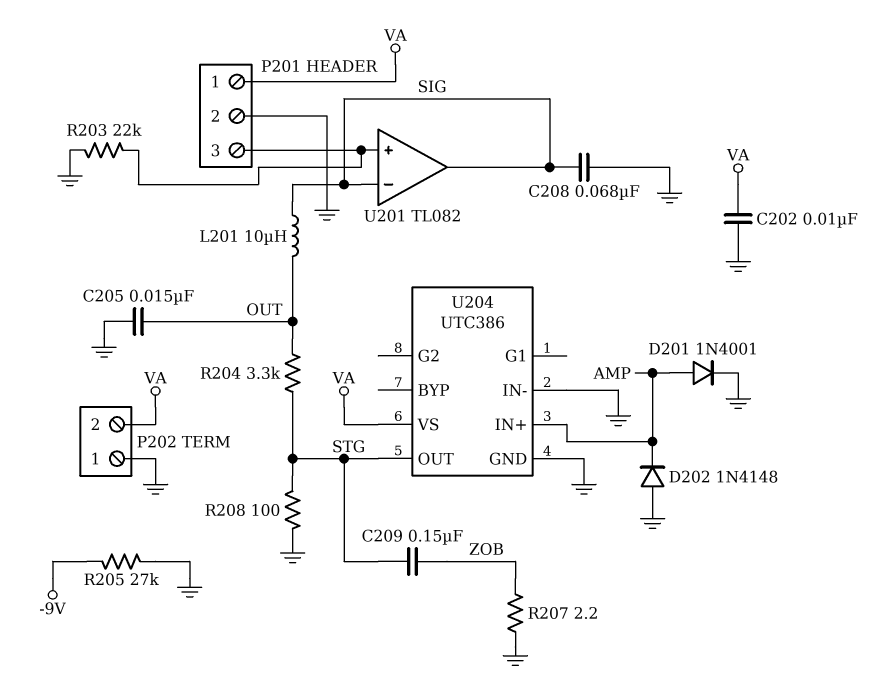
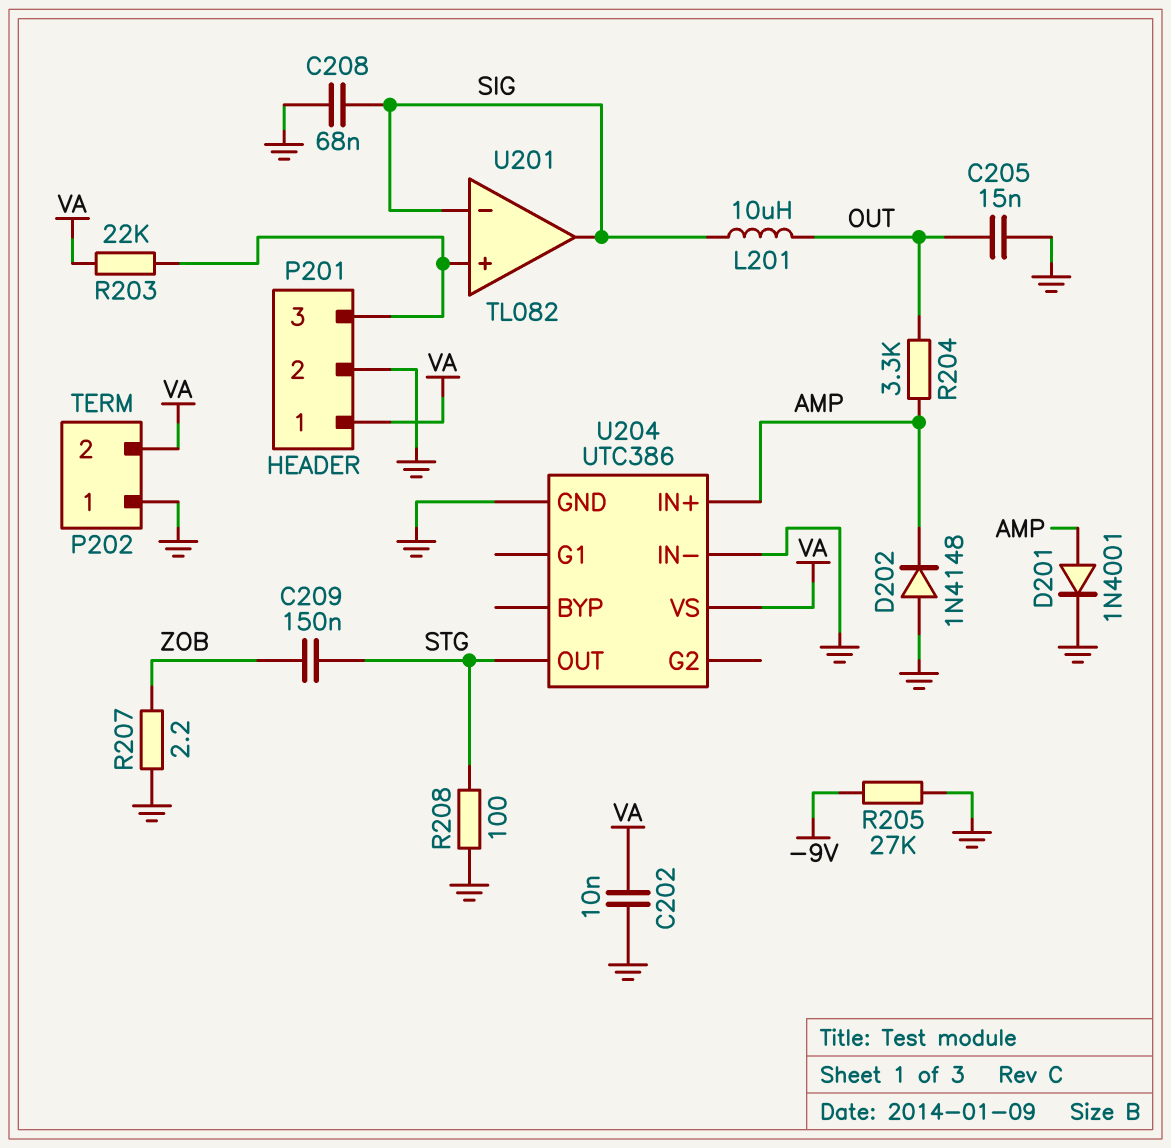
R203: 22k (GND, P201/3) -> 22k (P201/3, VA)
R204: 3.3k (OUT, STG) -> 3.3k (AMP, OUT)

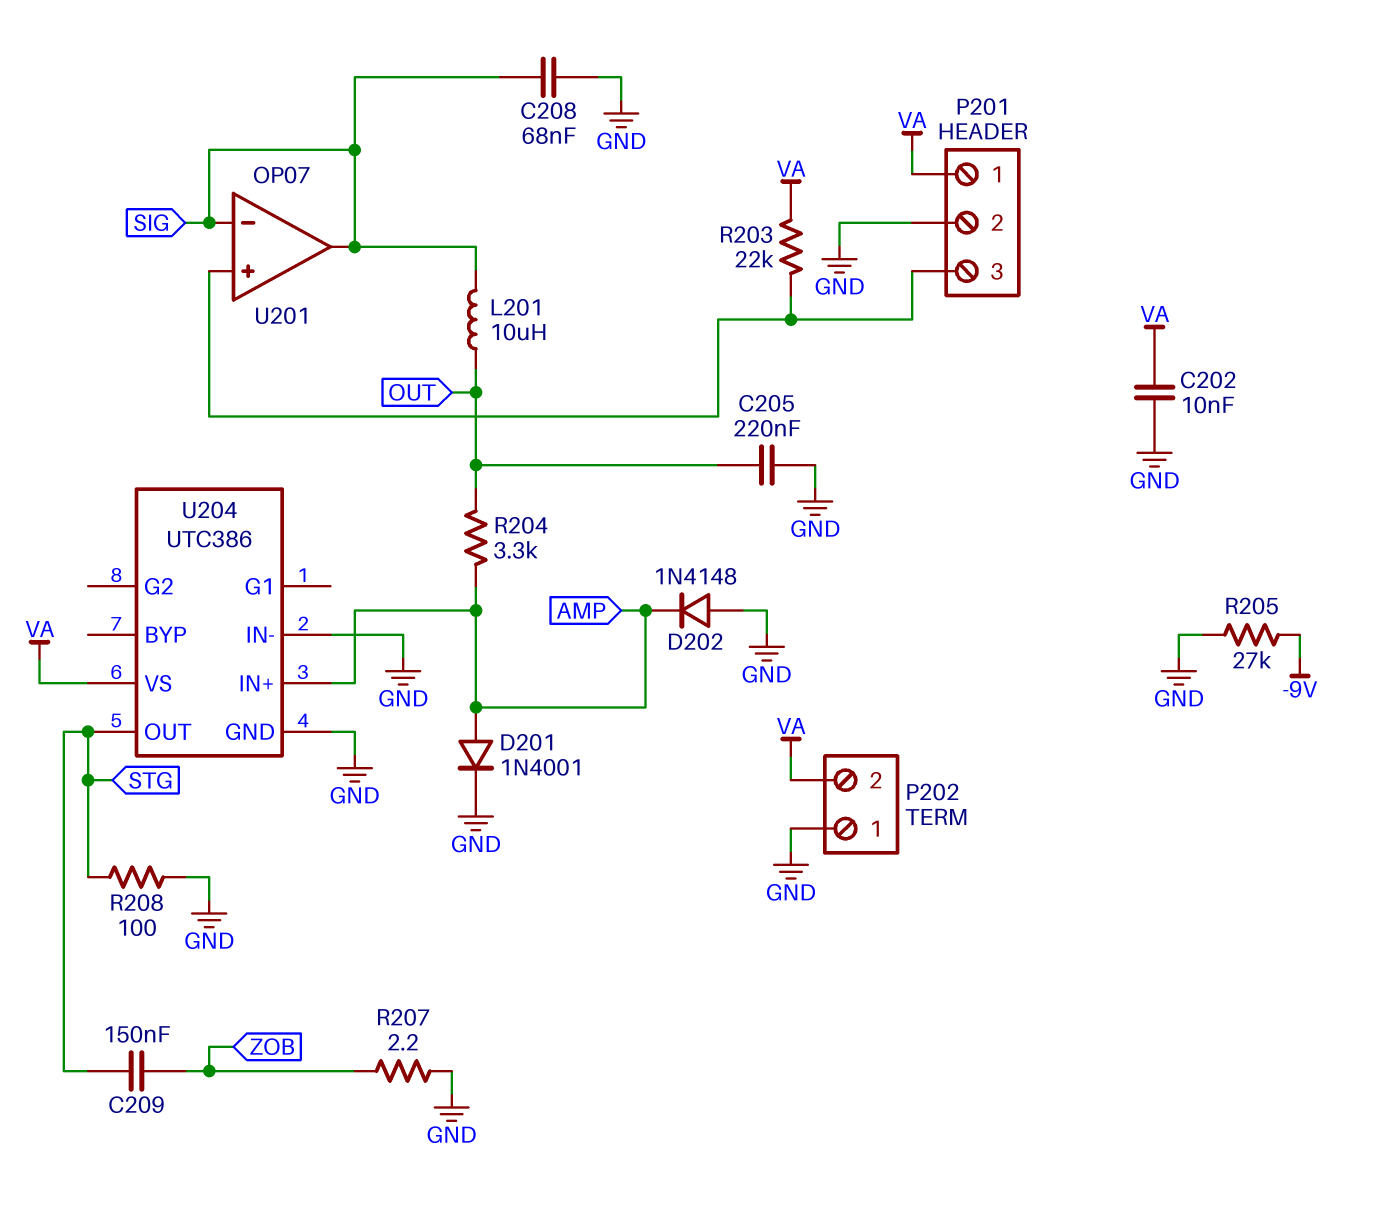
C205: 15nF (GND, OUT) -> 220nF (GND, OUT)
U201: TL082 -> OP07

